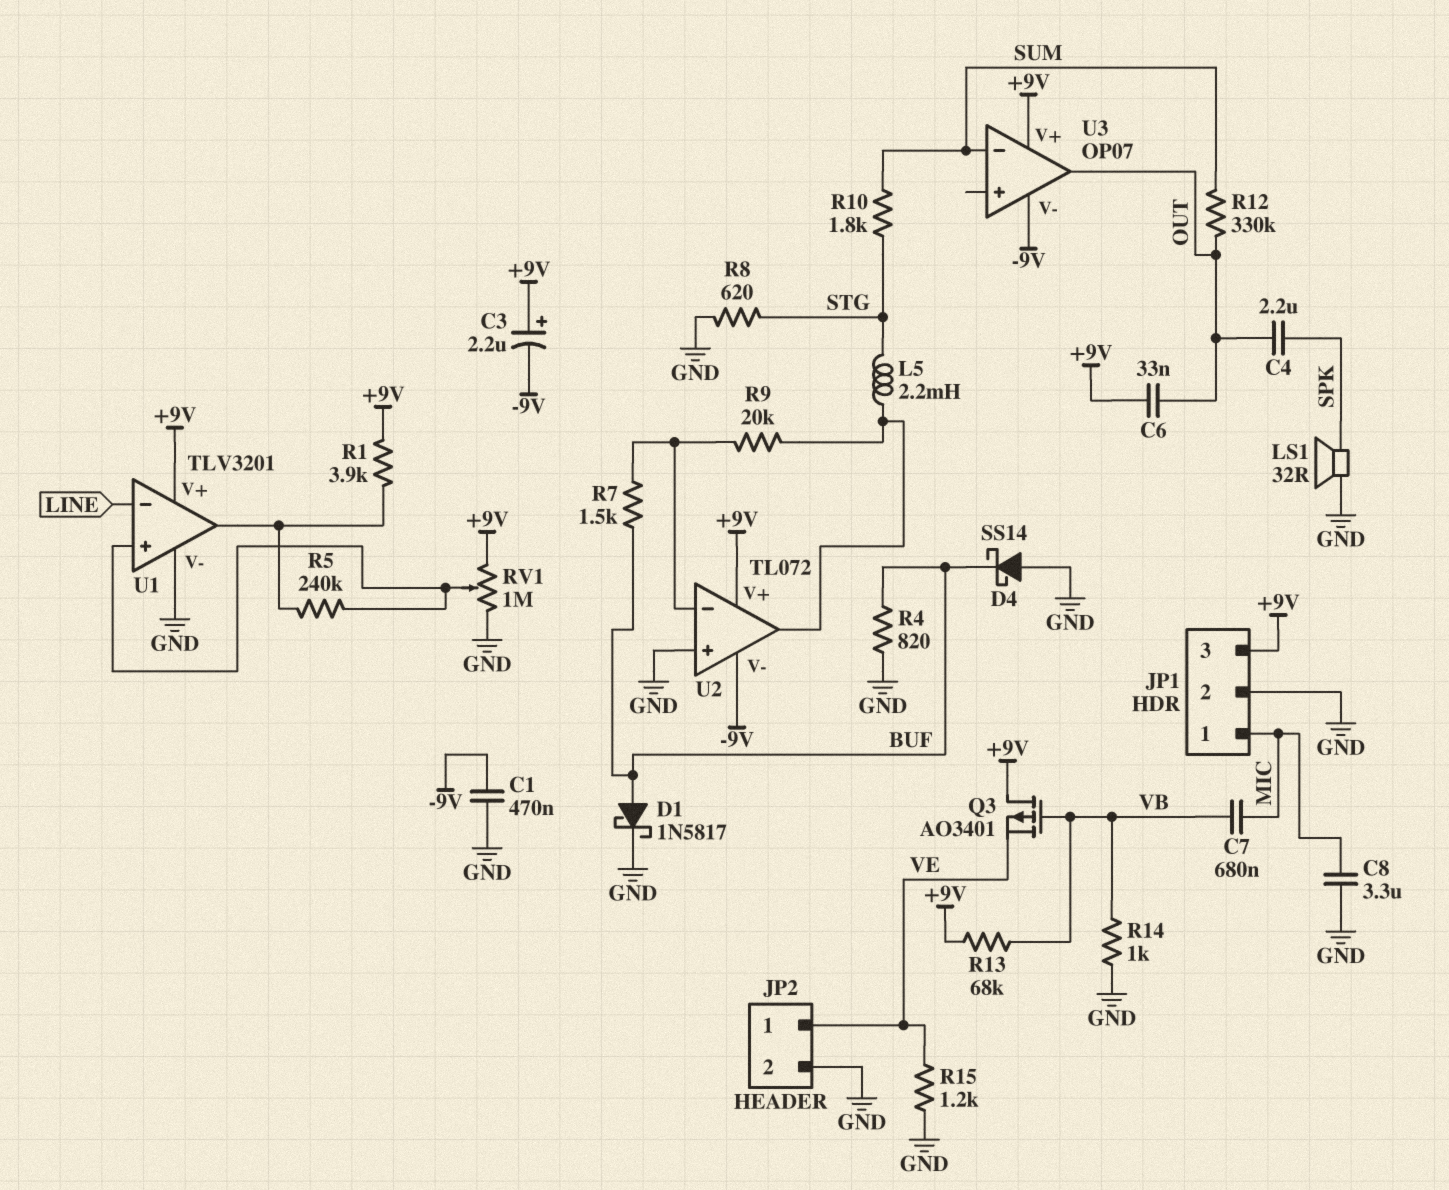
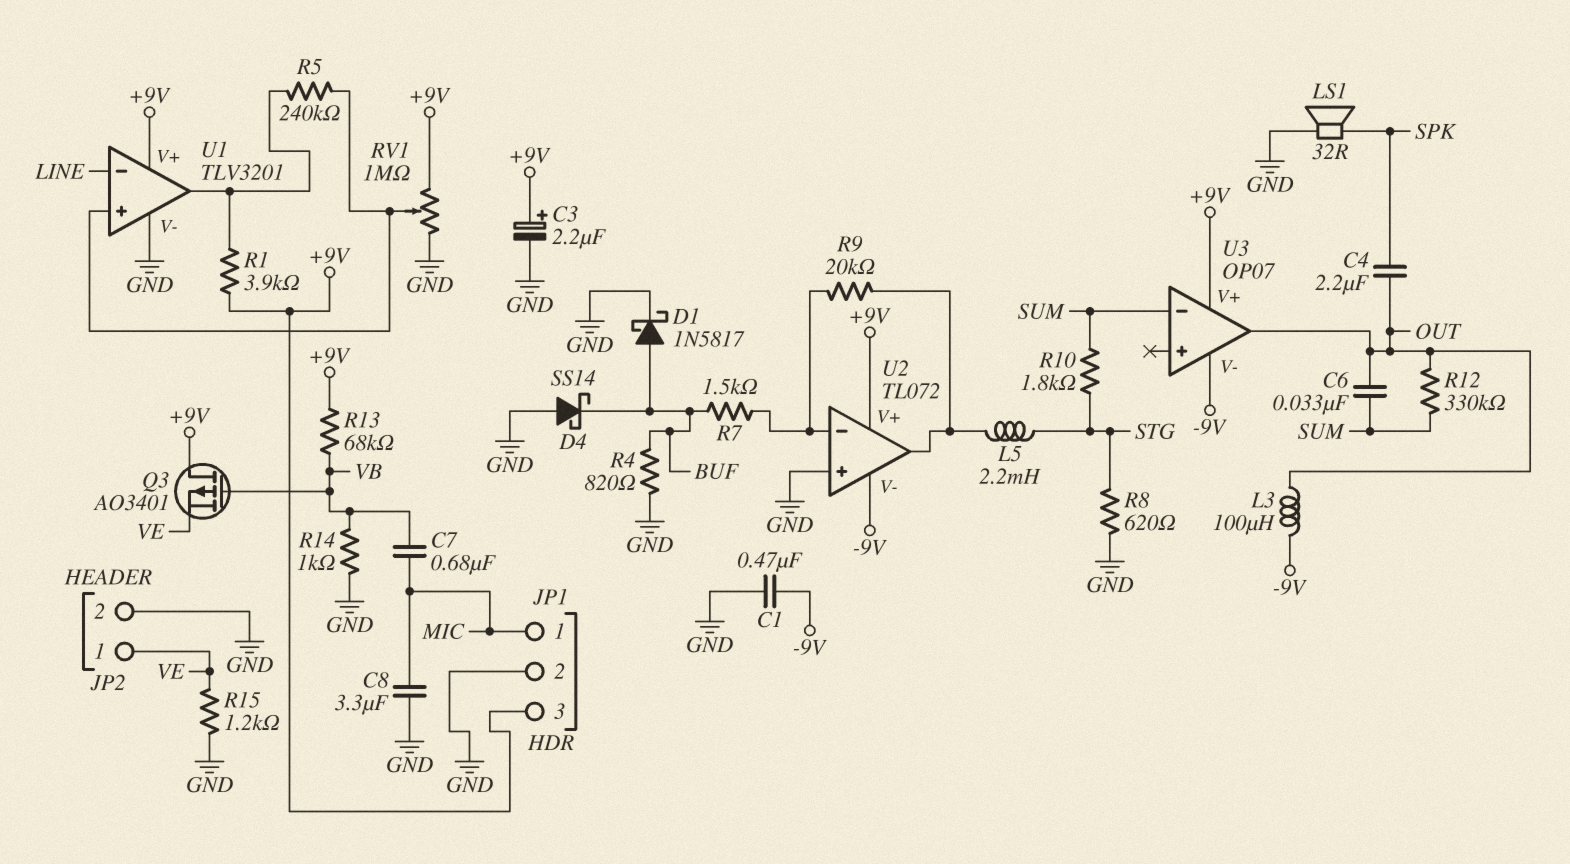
C3: 2.2uF (plus +9V, minus -9V) -> 2.2uF (plus +9V, minus GND)
C6: 33nF (+9V, OUT) -> 33nF (OUT, SUM)
L3: none -> 100uH (-9V, OUT)

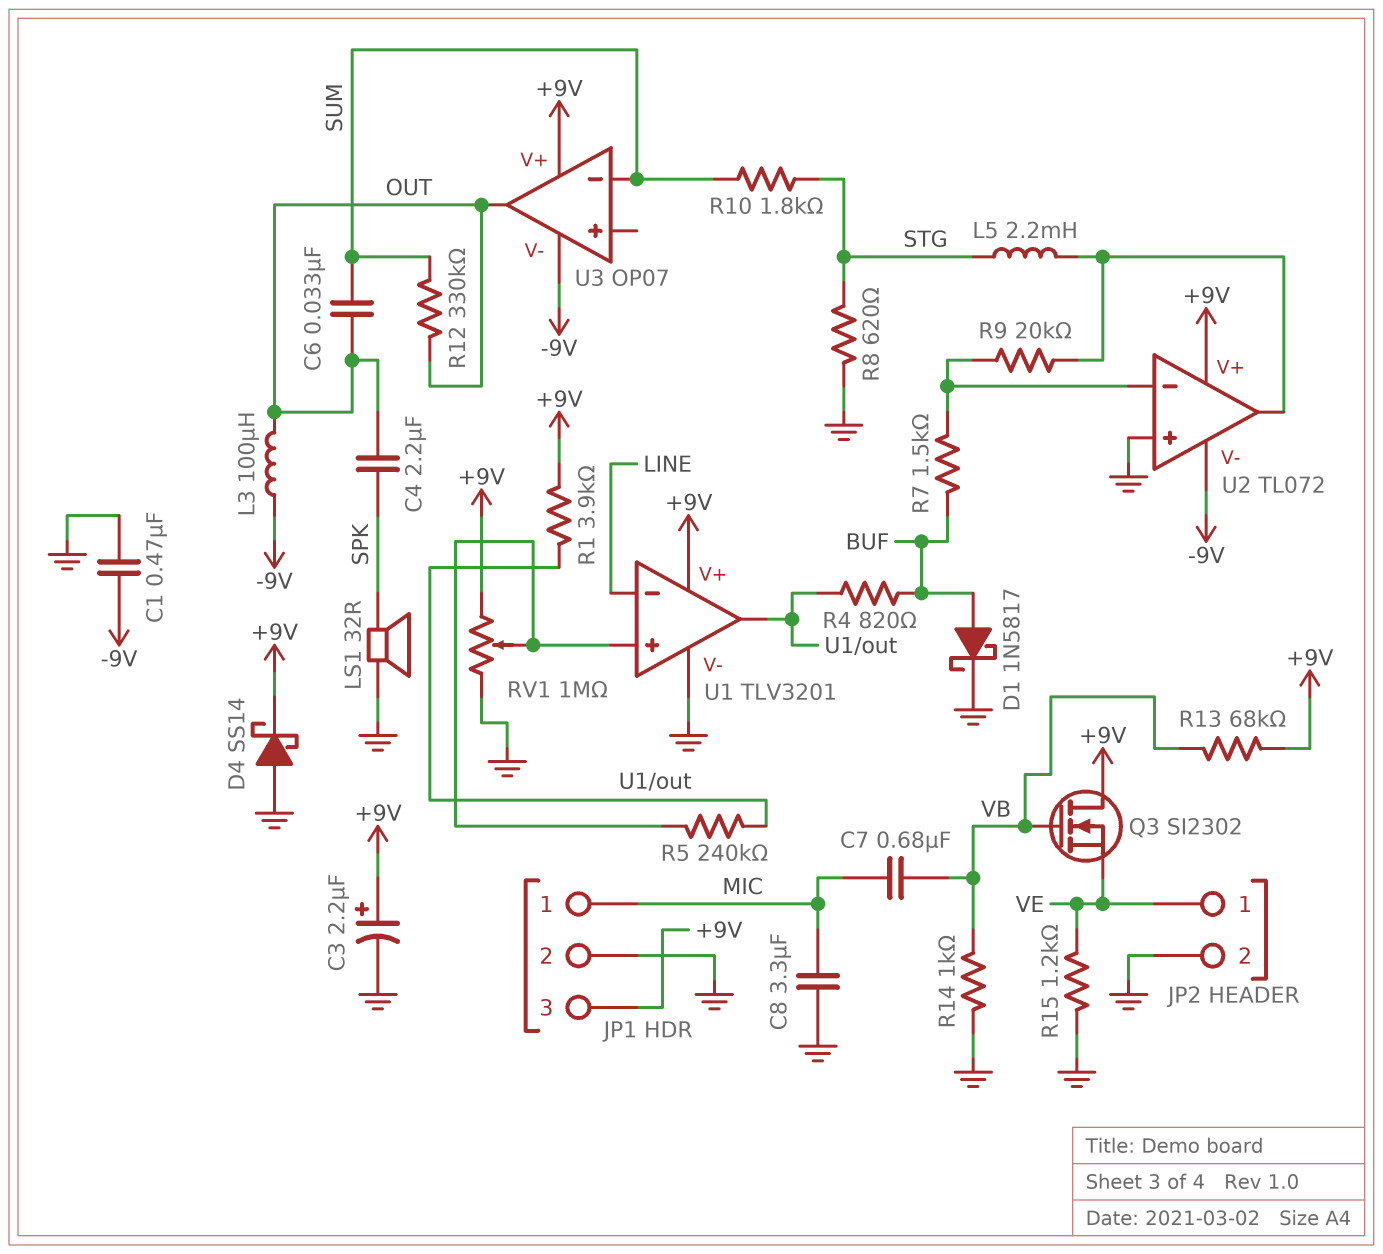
D4: schottky SS14 (A GND, K BUF) -> schottky SS14 (A GND, K +9V)
Q3: PMOS AO3401 (G VB, D +9V, S VE) -> NMOS SI2302 (G VB, D +9V, S VE)
R4: 820 (BUF, GND) -> 820 (BUF, U1/out)

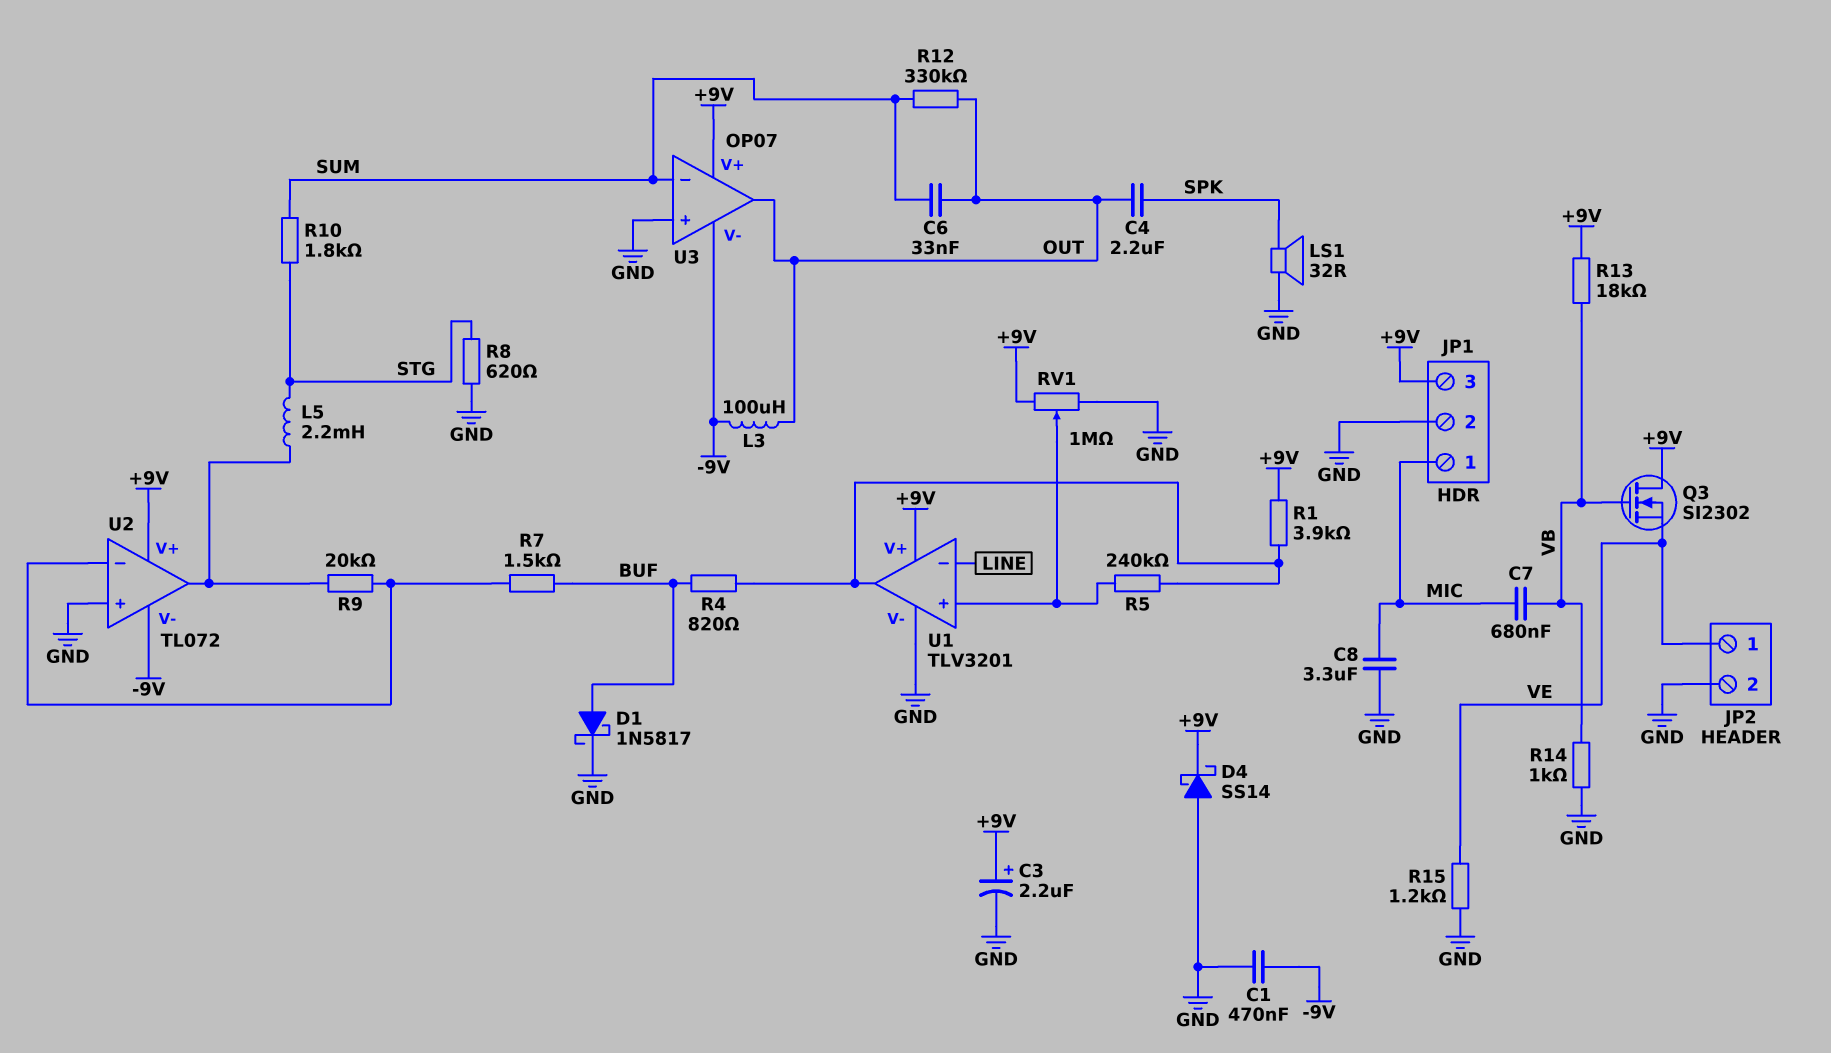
R13: 68k (+9V, VB) -> 18k (+9V, VB)
U3 pin in+: none -> GND

